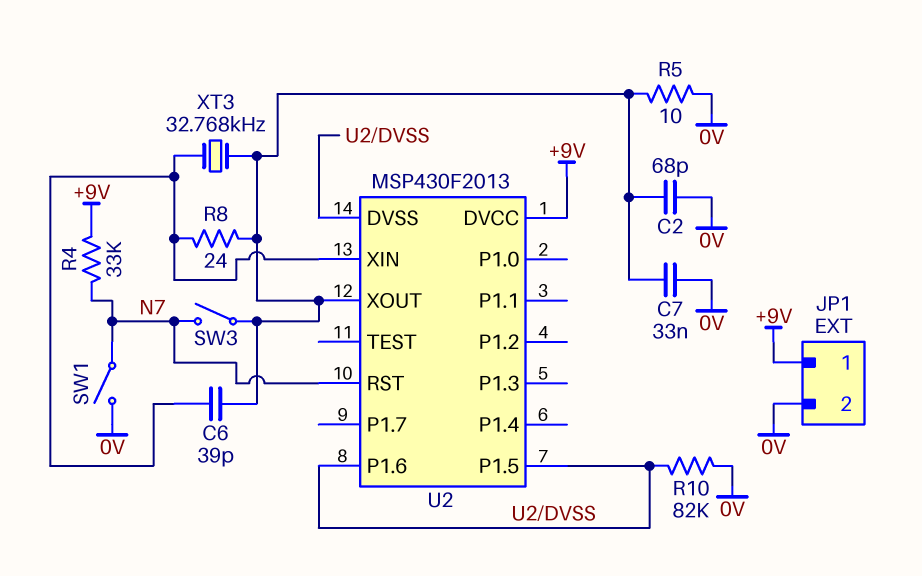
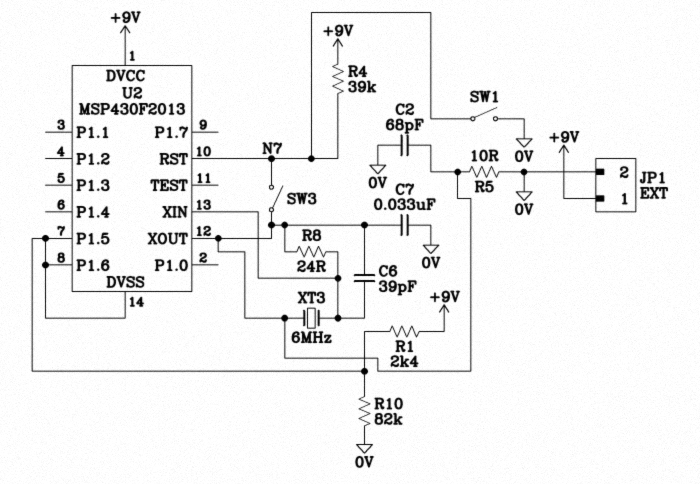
R1: none -> 2.4k (+9V, U2/DVSS)
R4: 33k (+9V, N7) -> 39k (+9V, N7)
XT3: 32.768kHz (U2/XIN, U2/XOUT) -> 6MHz (U2/XIN, U2/XOUT)

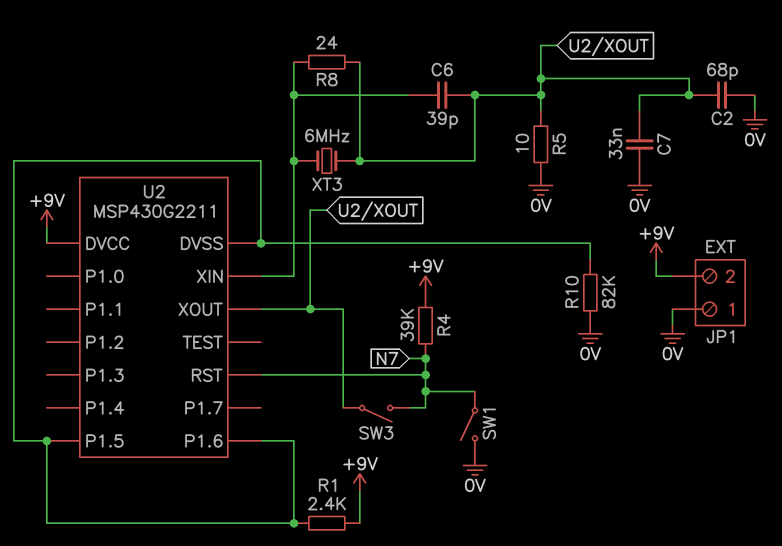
JP1 pin 1: +9V -> 0V
JP1 pin 2: 0V -> +9V
U2: MSP430F2013 -> MSP430G2211

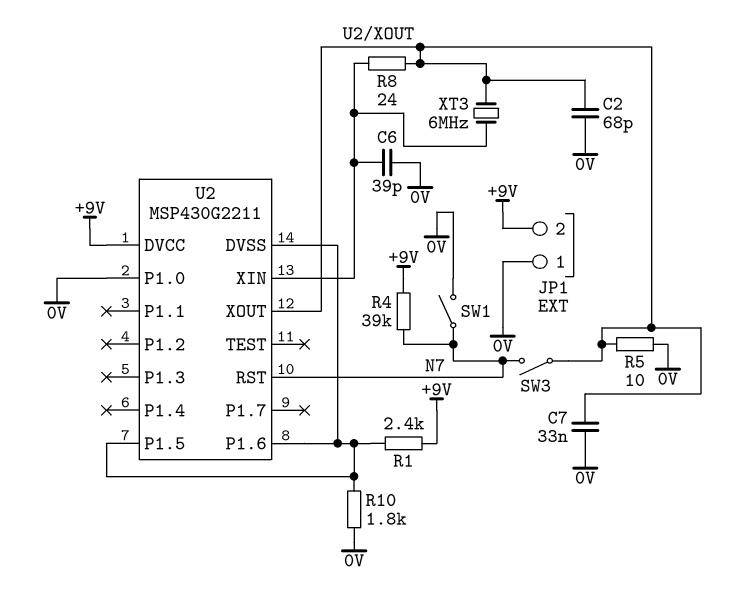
C6: 39pF (U2/XIN, U2/XOUT) -> 39pF (0V, U2/XIN)
R10: 82k (0V, U2/DVSS) -> 1.8k (0V, U2/DVSS)
U2 pin P1.0: none -> 0V

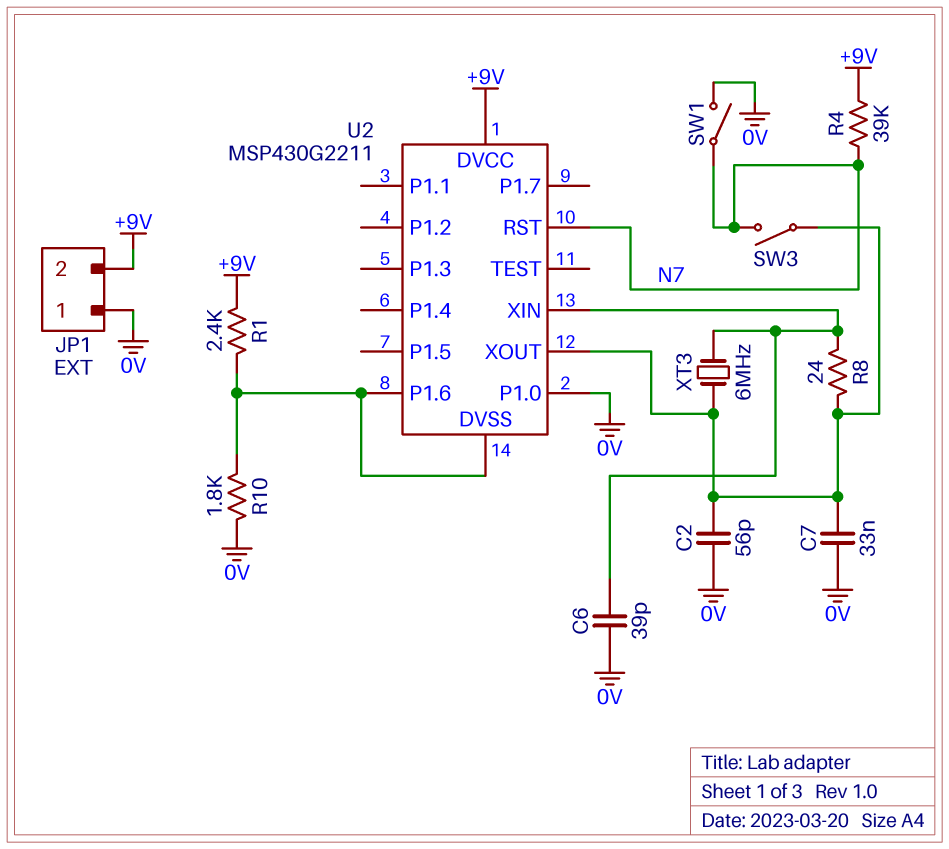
C2: 68pF (0V, U2/XOUT) -> 56pF (0V, U2/XOUT)
R5: 10 (0V, U2/XOUT) -> none
U2 pin P1.5: U2/DVSS -> none

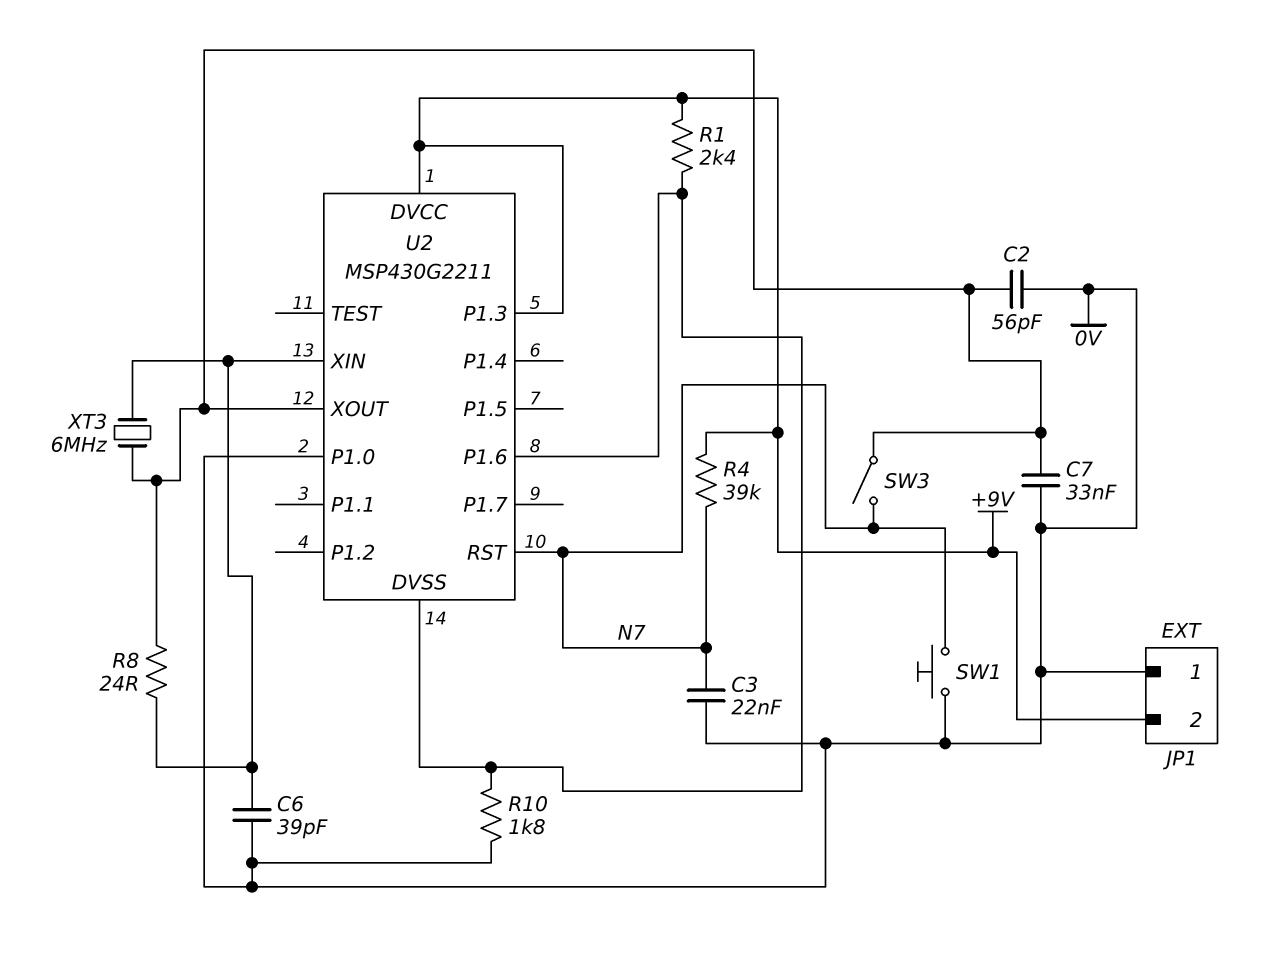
C3: none -> 22nF (0V, N7)
SW1: switch (0V, N7) -> button (0V, N7)
U2 pin P1.3: none -> +9V

